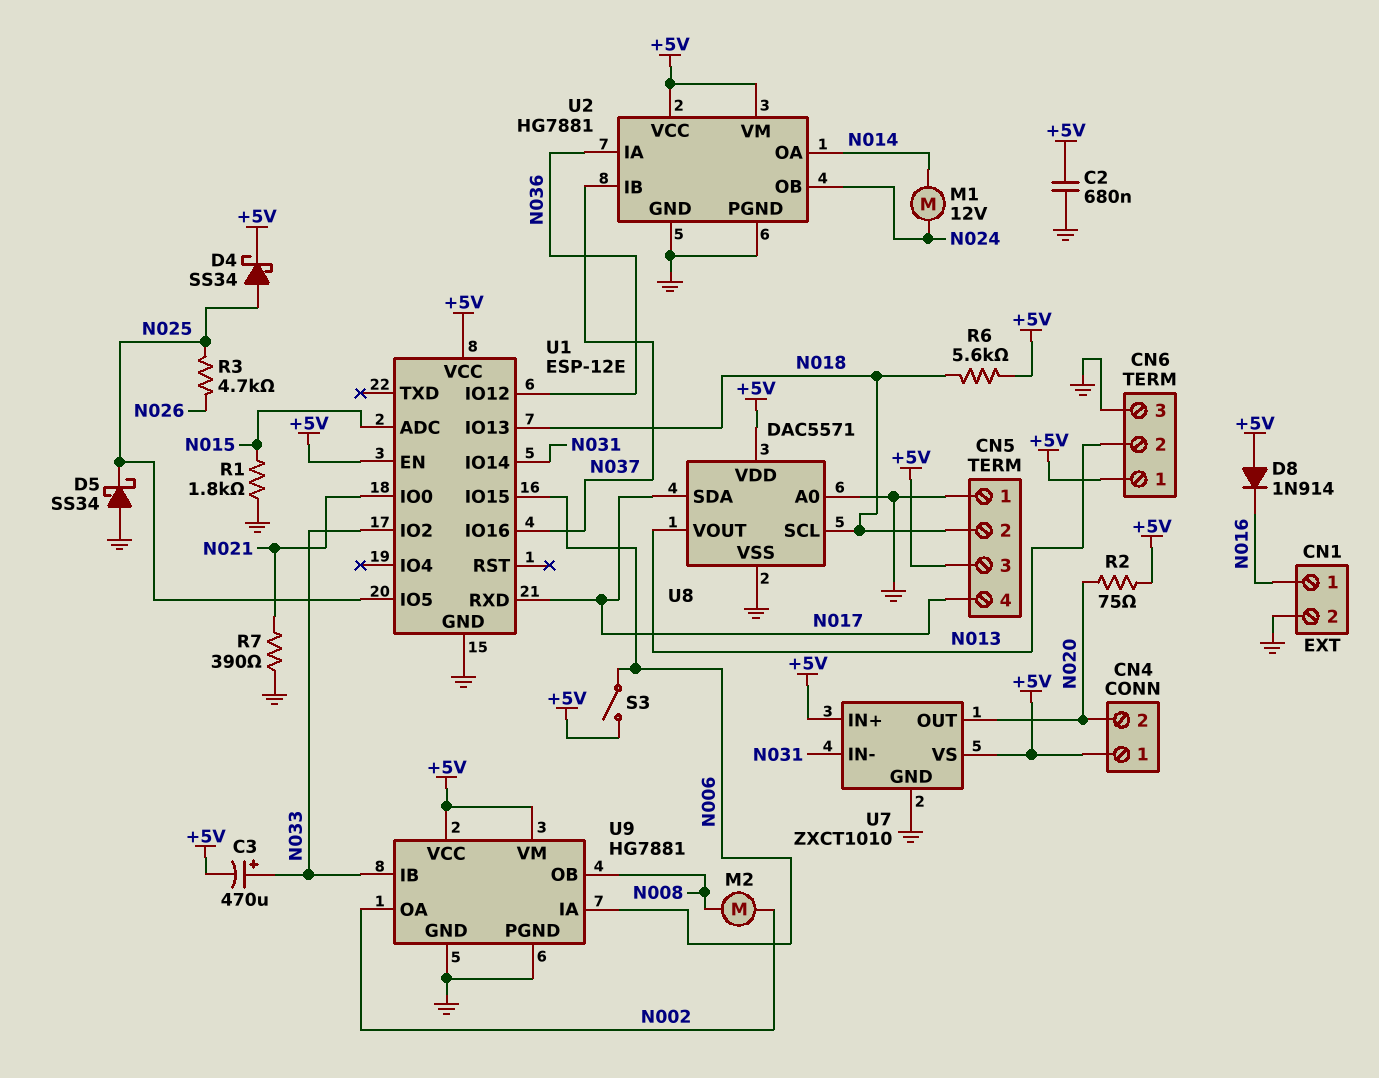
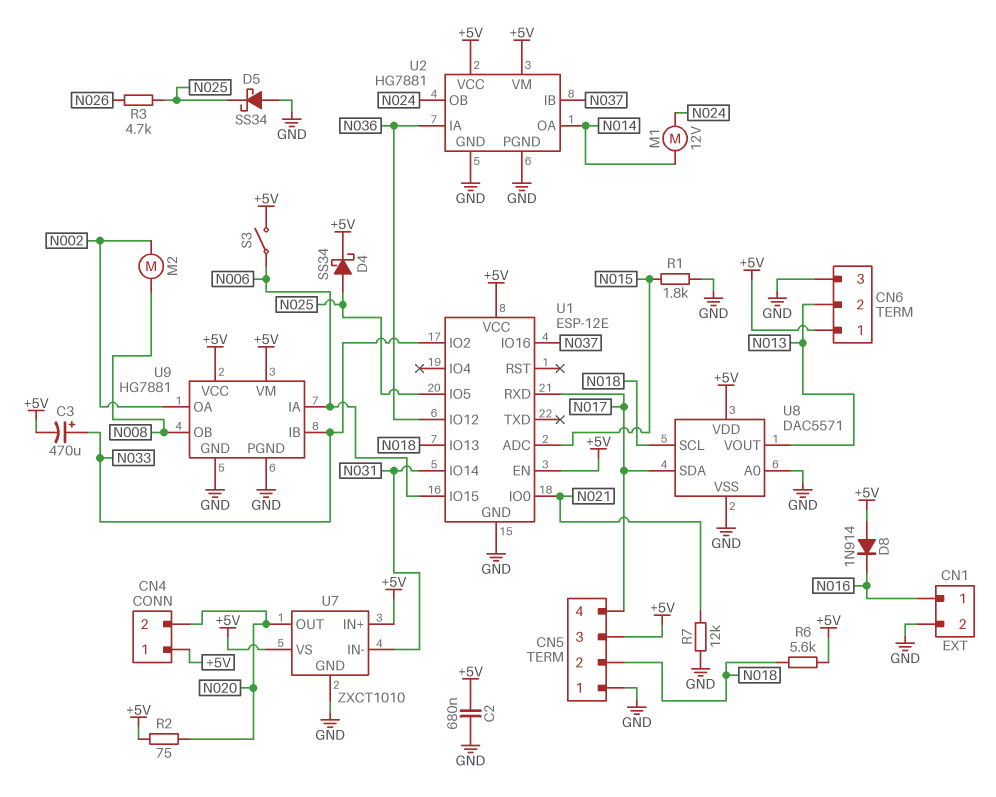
R7: 390 (GND, N021) -> 12k (GND, N021)

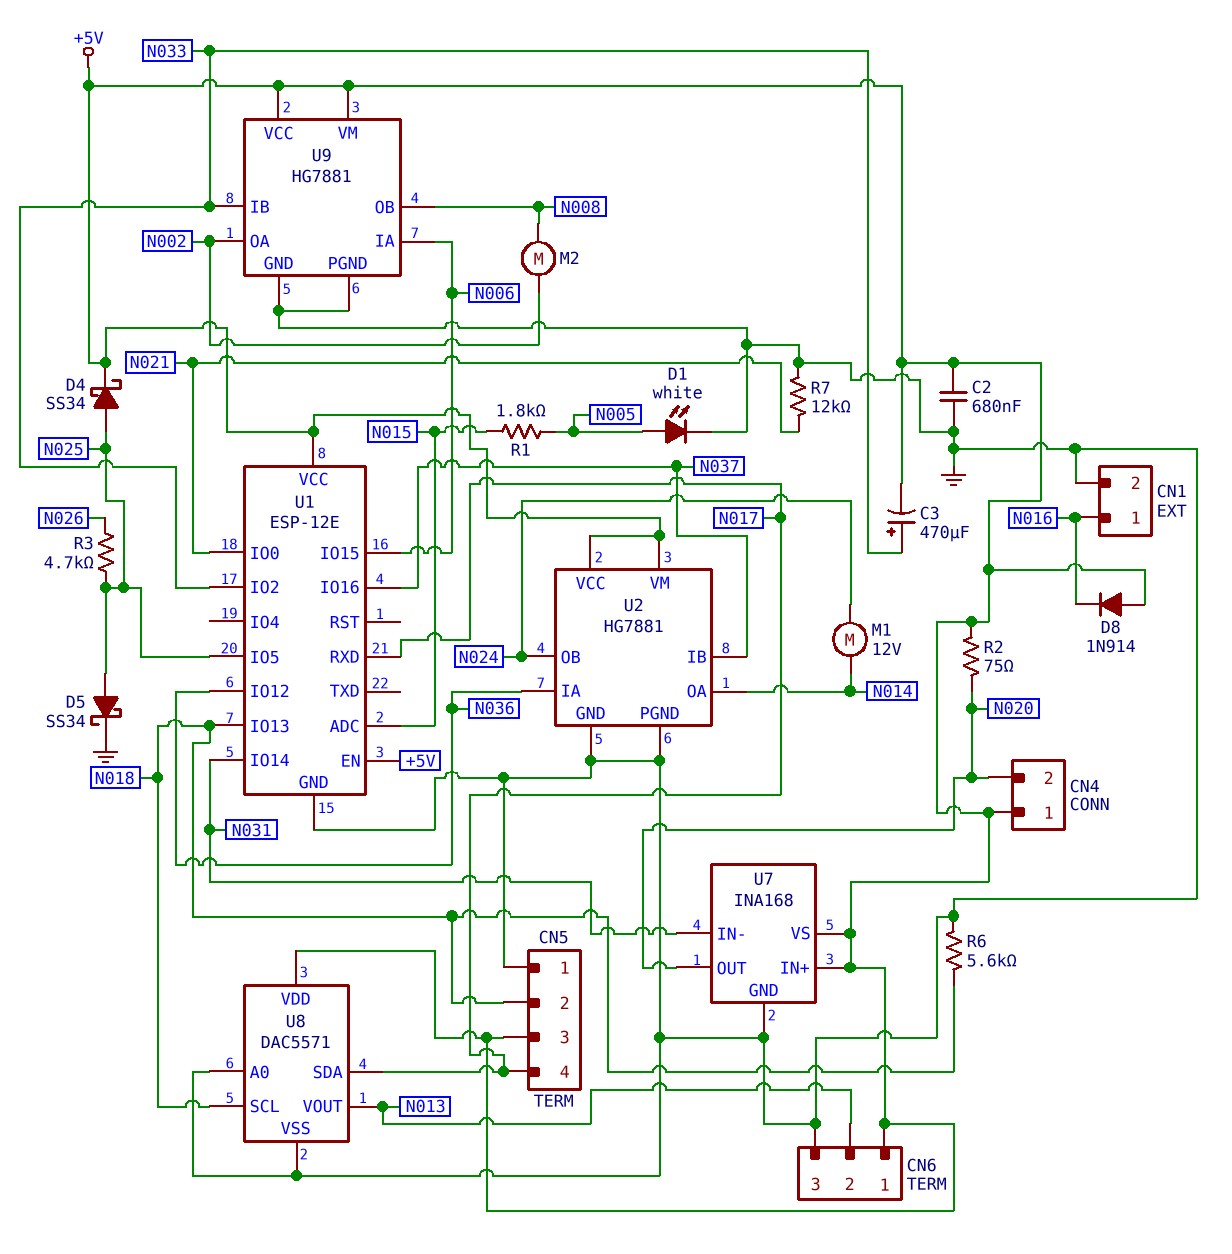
D1: none -> LED white (A N005, K GND)
D5: schottky SS34 (A GND, K N025) -> schottky SS34 (A N025, K GND)
R1: 1.8k (GND, N015) -> 1.8k (N005, N015)
R6: 5.6k (+5V, N018) -> 5.6k (GND, N018)
S3: switch (+5V, N006) -> none
U7: ZXCT1010 -> INA168

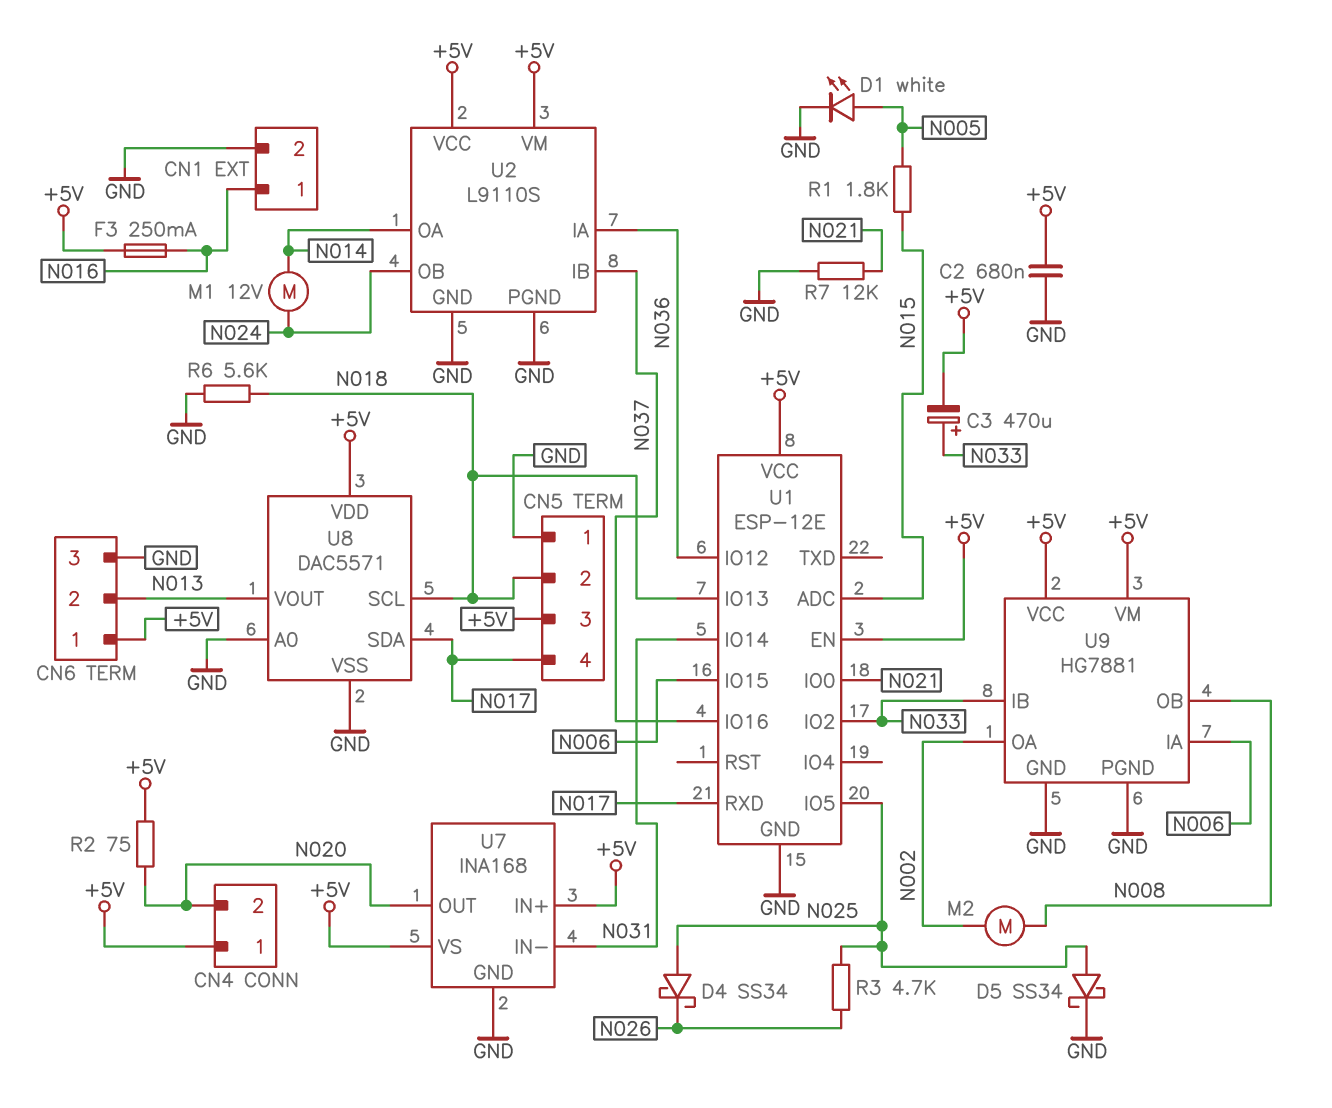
D4: schottky SS34 (A N025, K +5V) -> schottky SS34 (A N025, K N026)
D8: diode 1N914 (A +5V, K N016) -> none
F3: none -> 250mA (+5V, N016)
U2: HG7881 -> L9110S

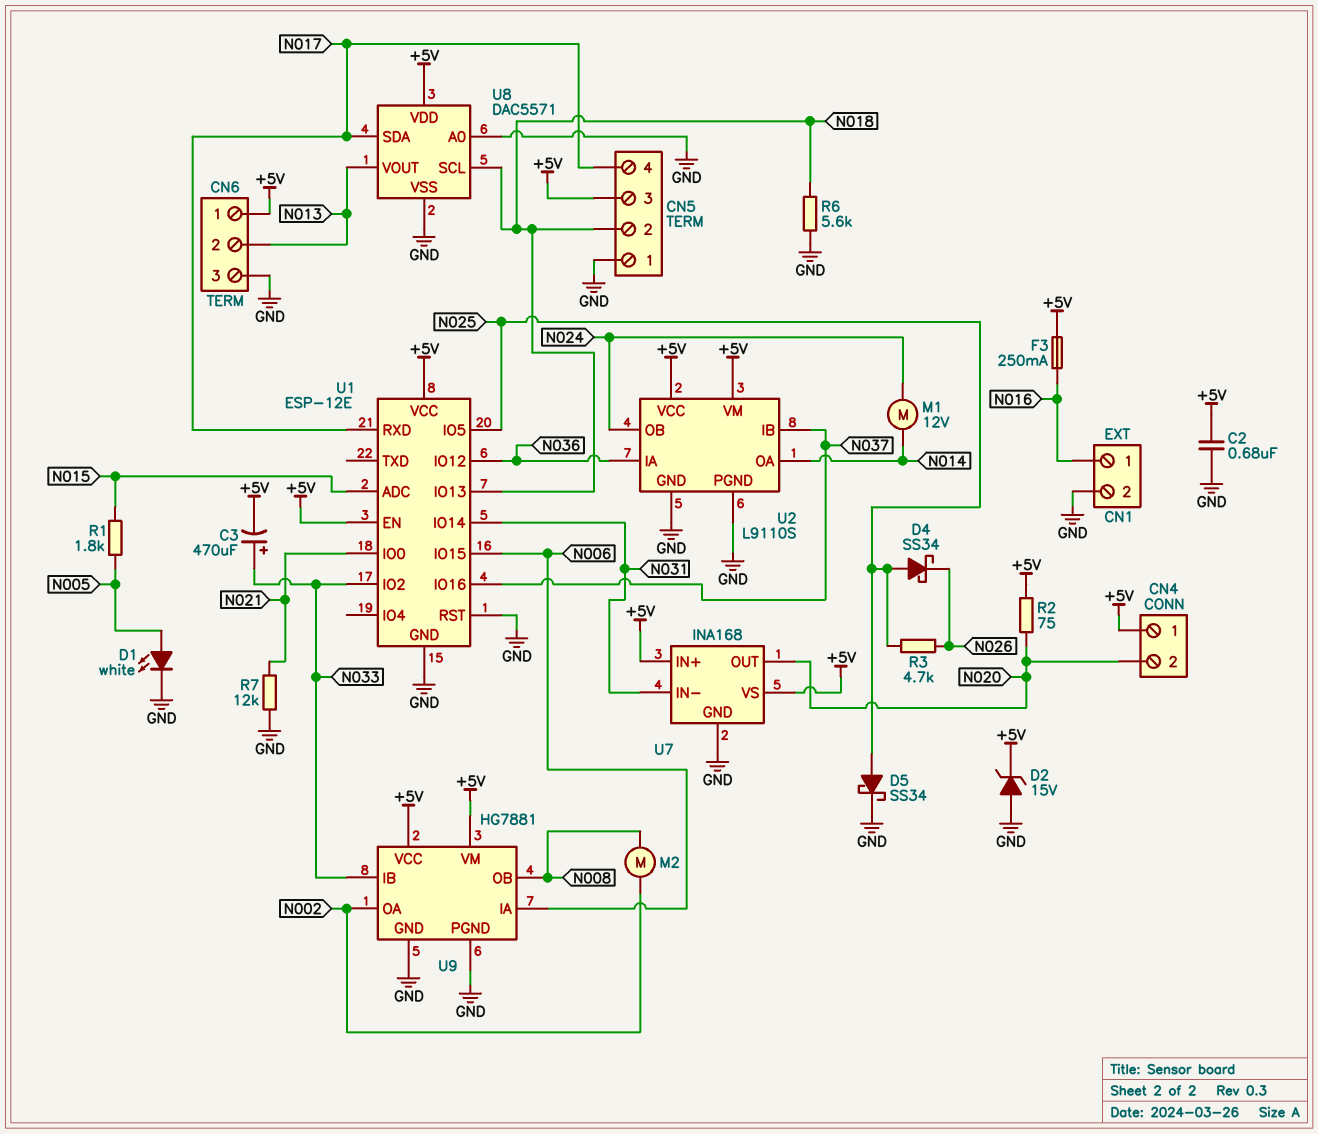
D2: none -> zener 15V (A GND, K +5V)
U1 pin RST: none -> GND

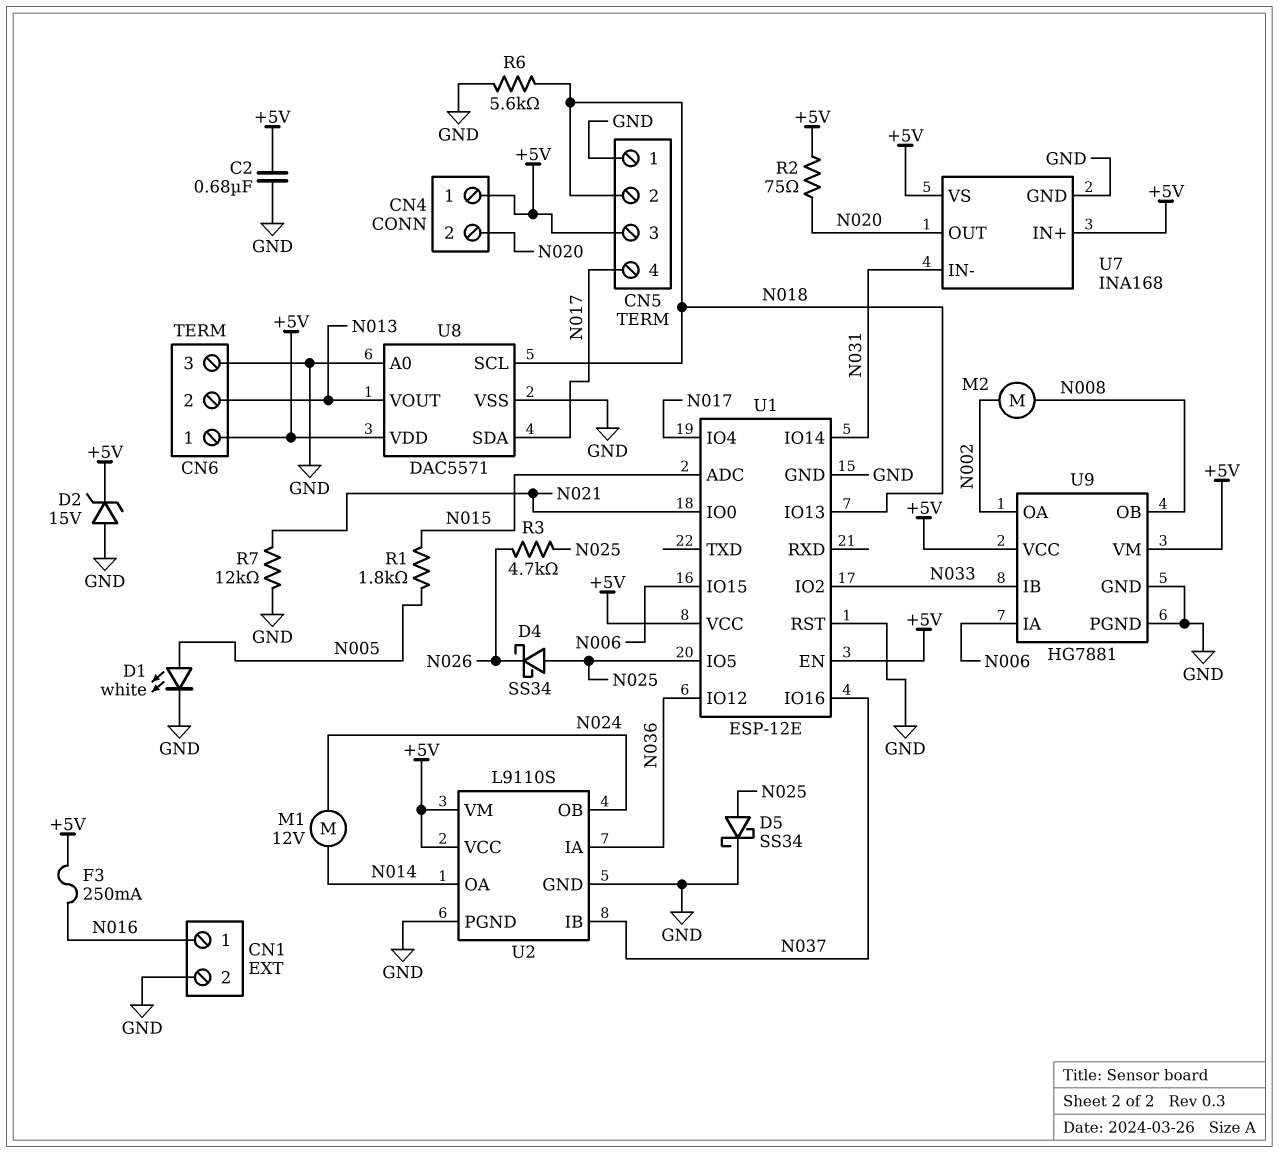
C3: 470uF (plus N033, minus +5V) -> none
U1 pin IO4: none -> N017
U1 pin RXD: N017 -> none

